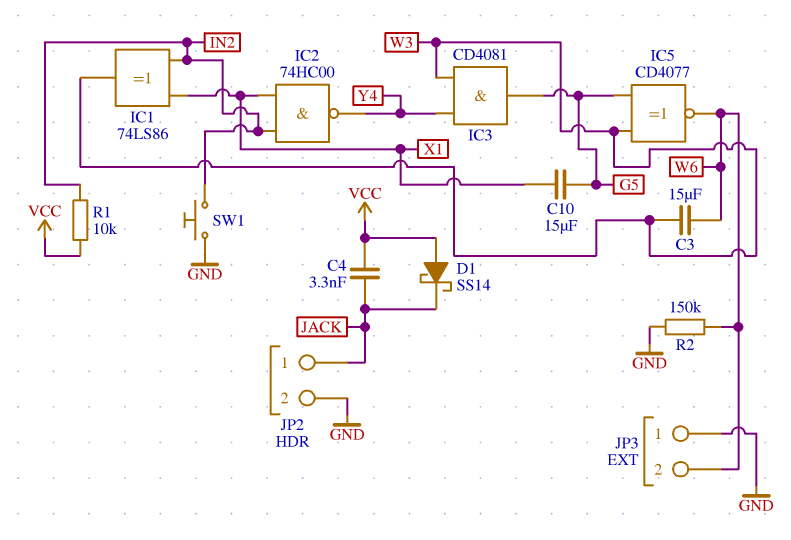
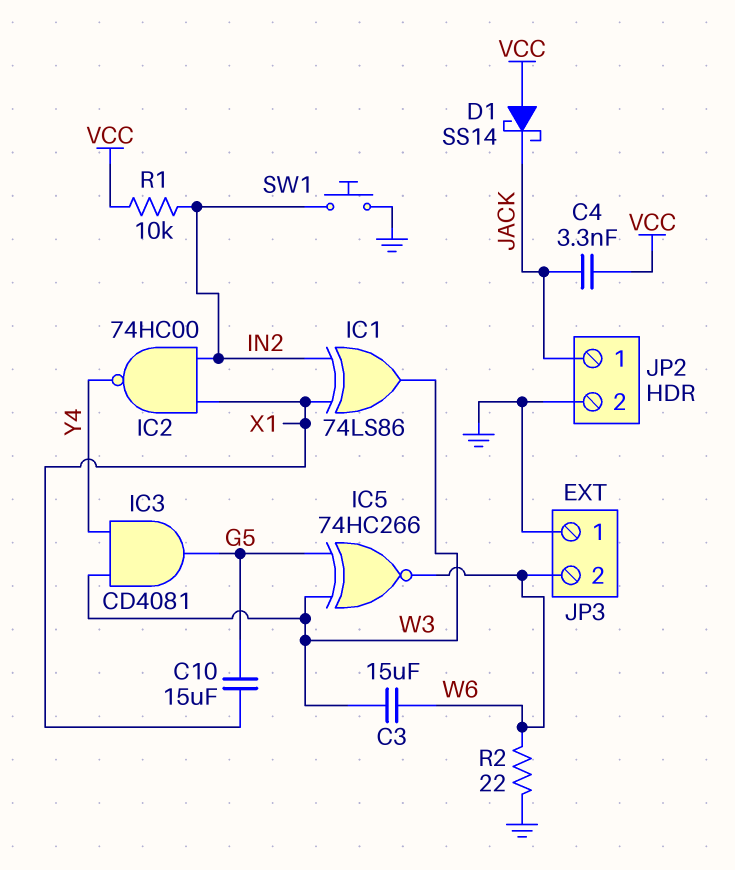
IC5: XNOR CD4077 (in G5, in W3, out W6) -> XNOR 74HC266 (in G5, in W3, out W6)
R2: 150k (GND, W6) -> 22 (GND, W6)

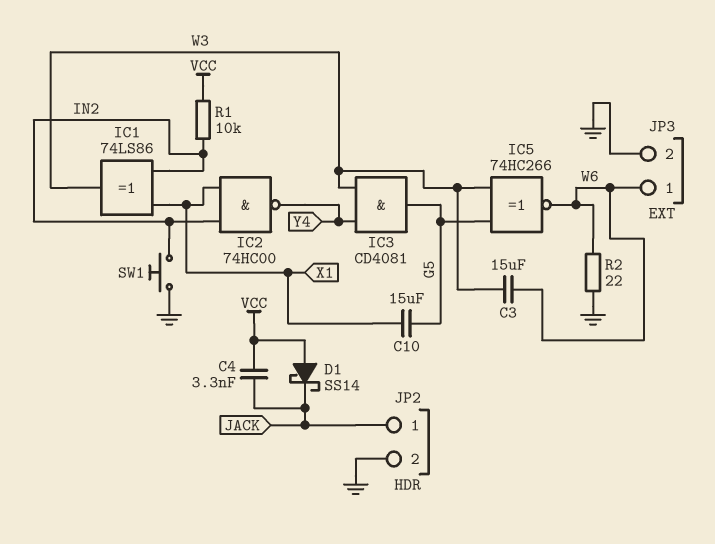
JP3 pin 1: GND -> W6
JP3 pin 2: W6 -> GND

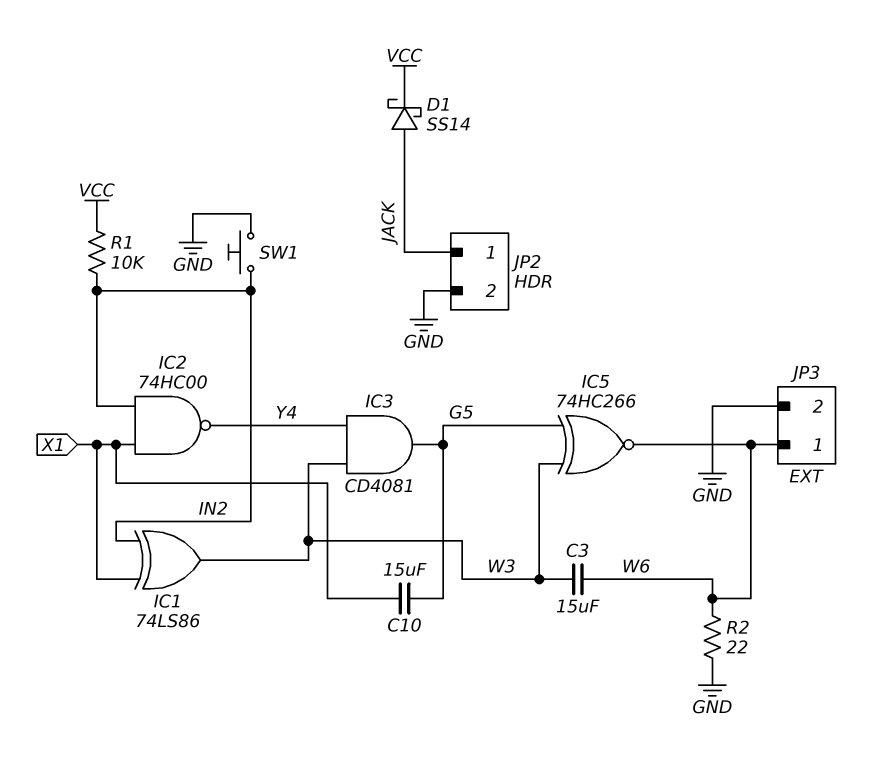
C4: 3.3nF (JACK, VCC) -> none
D1: schottky SS14 (A VCC, K JACK) -> schottky SS14 (A JACK, K VCC)

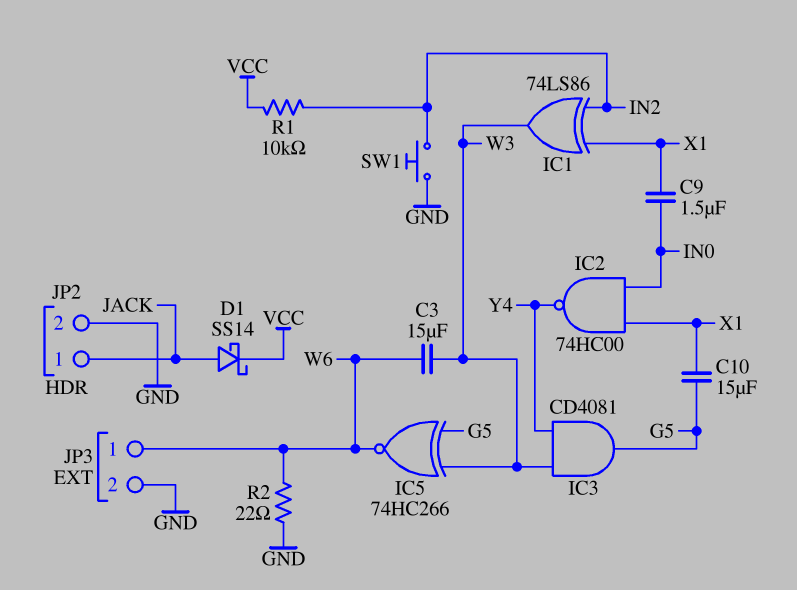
C9: none -> 1.5uF (IN0, X1)
IC2: NAND 74HC00 (in IN2, in X1, out Y4) -> NAND 74HC00 (in IN0, in X1, out Y4)

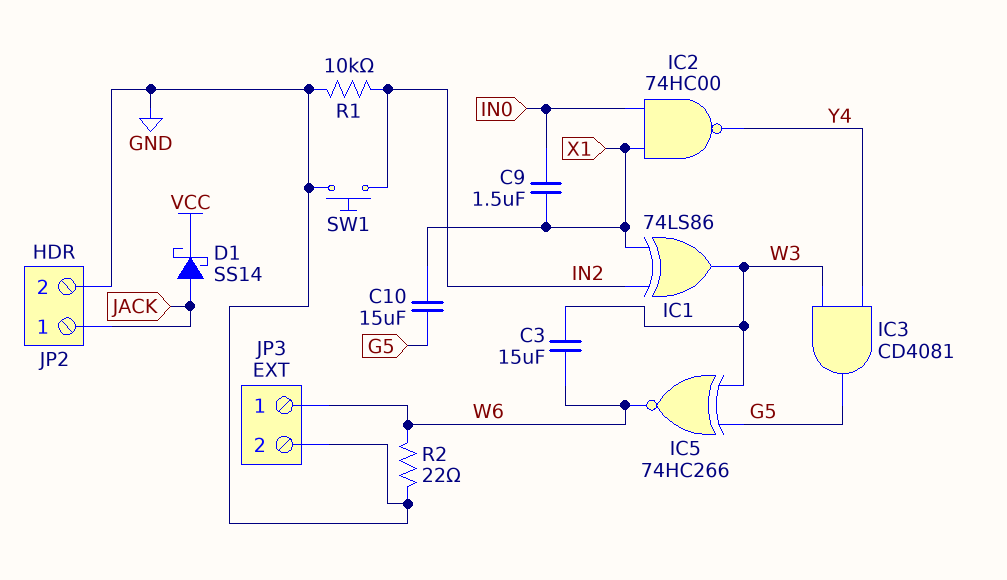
R1: 10k (IN2, VCC) -> 10k (GND, IN2)

